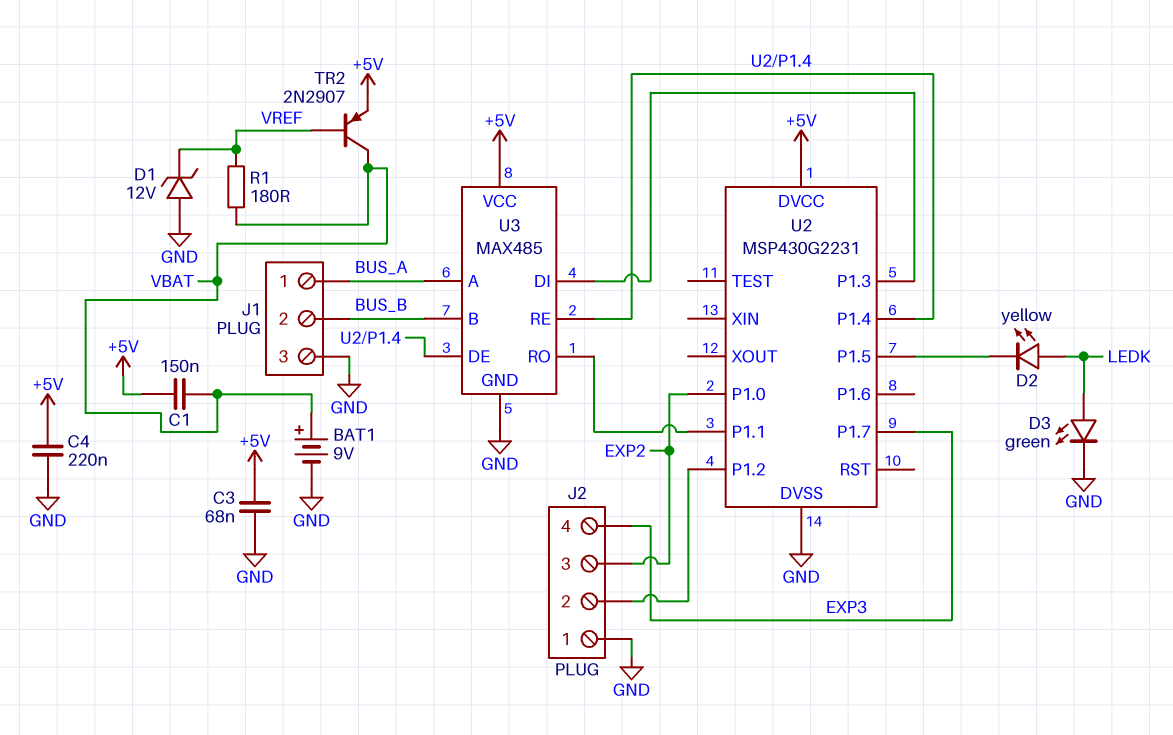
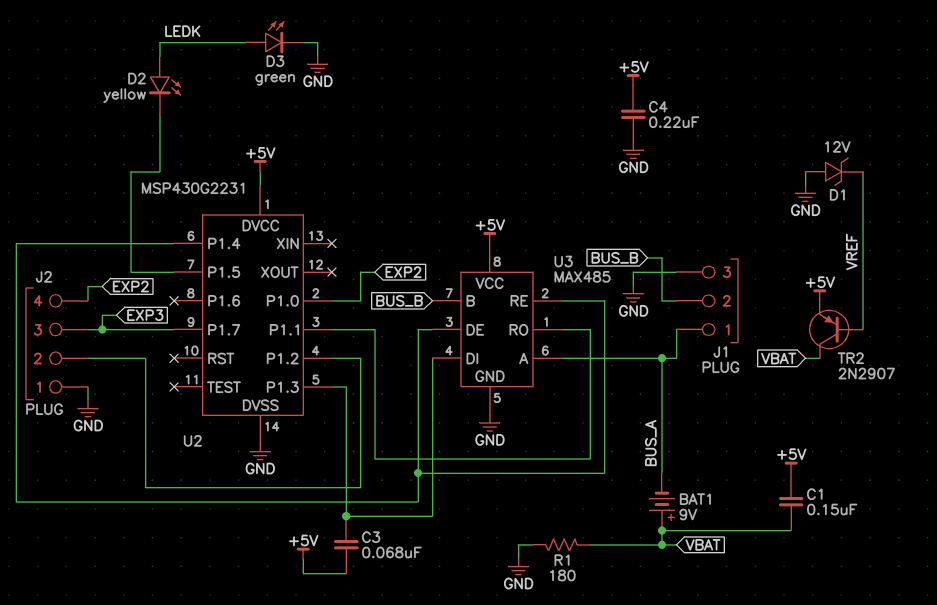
BAT1: 9V (plus VBAT, minus GND) -> 9V (plus VBAT, minus BUS_A)
C3: 68nF (+5V, GND) -> 68nF (+5V, U2/P1.3)
J2 pin 3: EXP2 -> EXP3
J2 pin 4: EXP3 -> EXP2
R1: 180 (VBAT, VREF) -> 180 (GND, VBAT)

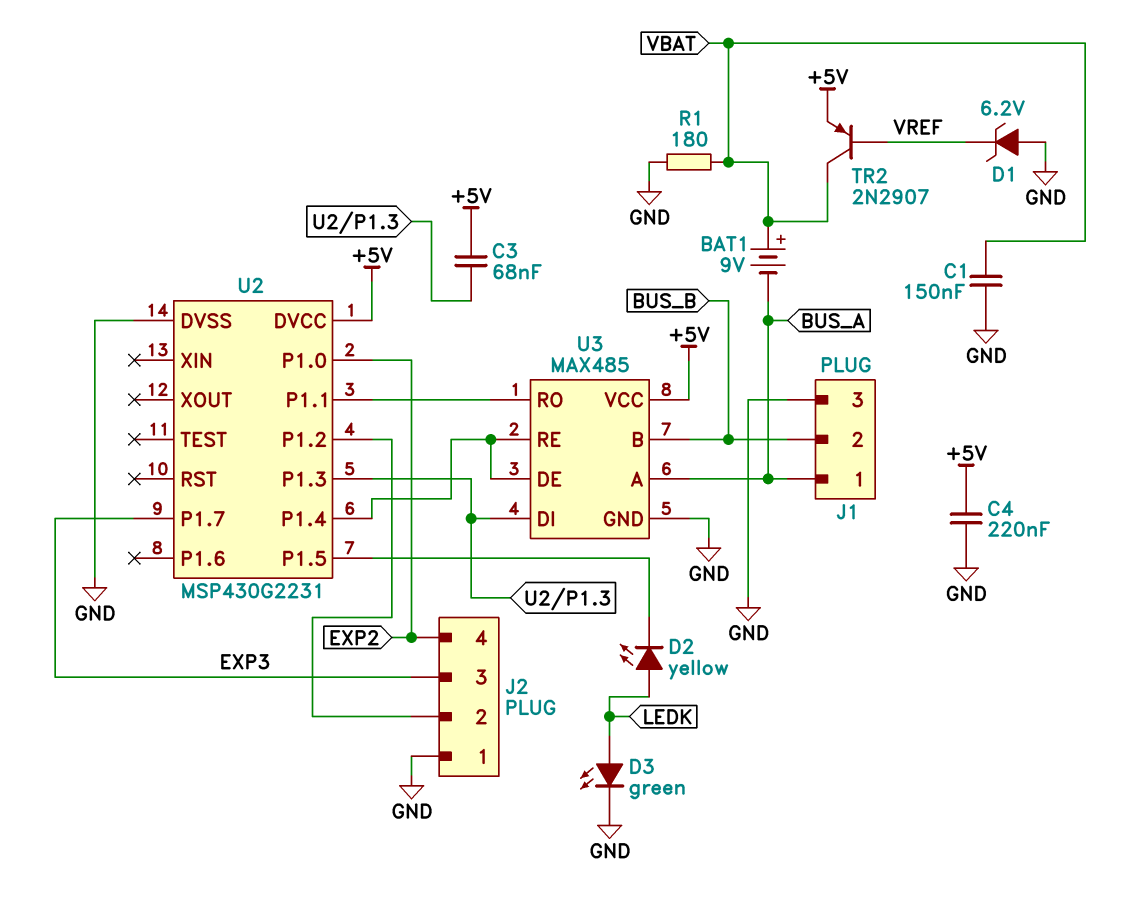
C1: 150nF (+5V, VBAT) -> 150nF (GND, VBAT)
D1: zener 12V (A GND, K VREF) -> zener 6.2V (A GND, K VREF)

